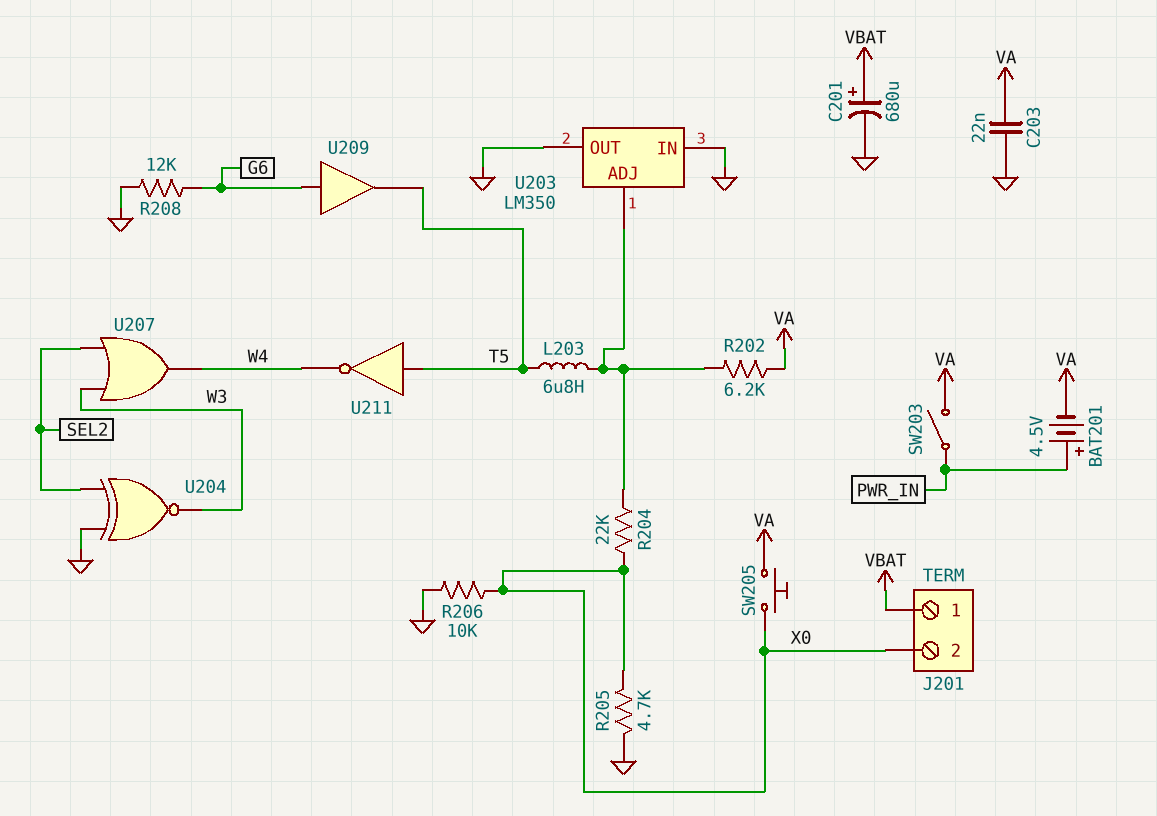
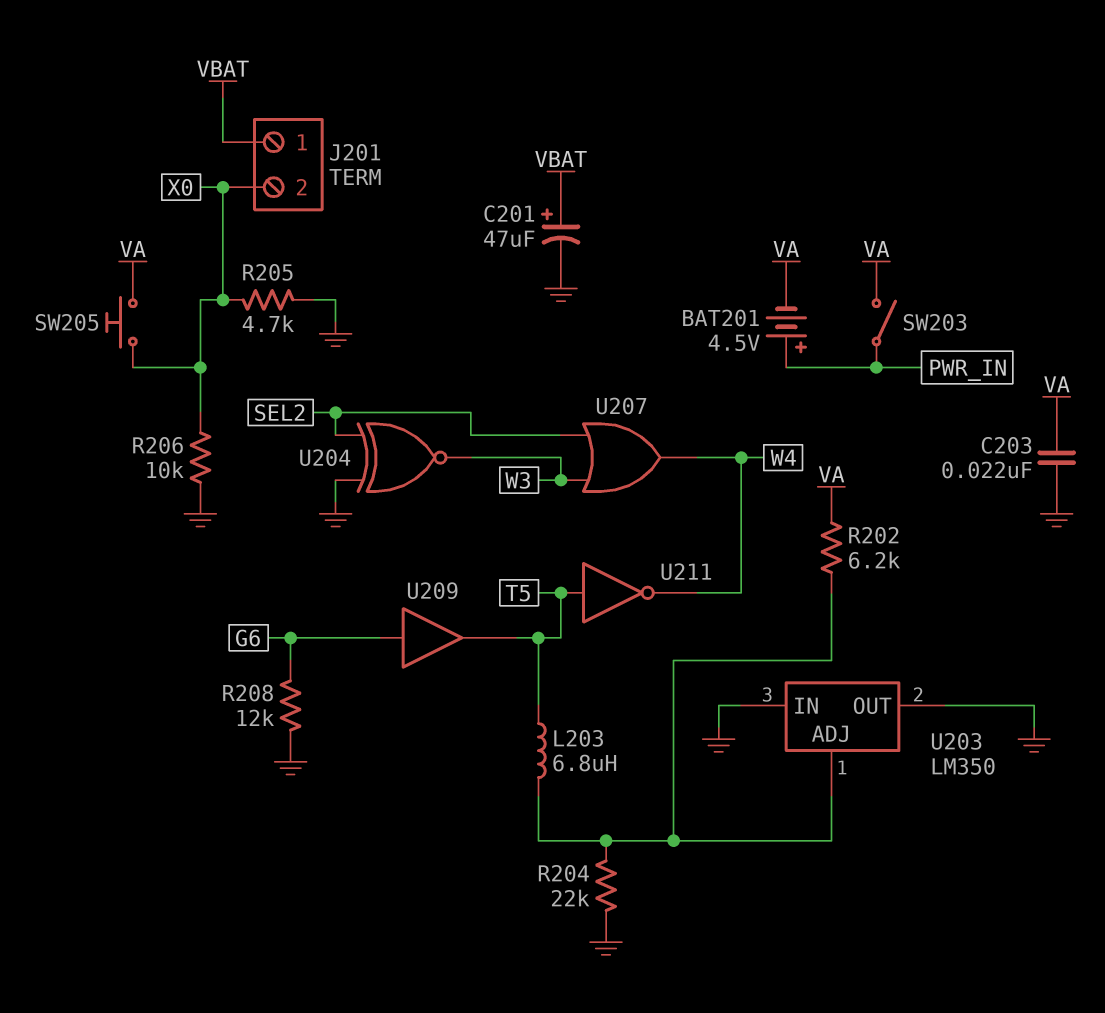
C201: 680uF (plus VBAT, minus GND) -> 47uF (plus VBAT, minus GND)
R204: 22k (U203/ADJ, X0) -> 22k (GND, U203/ADJ)

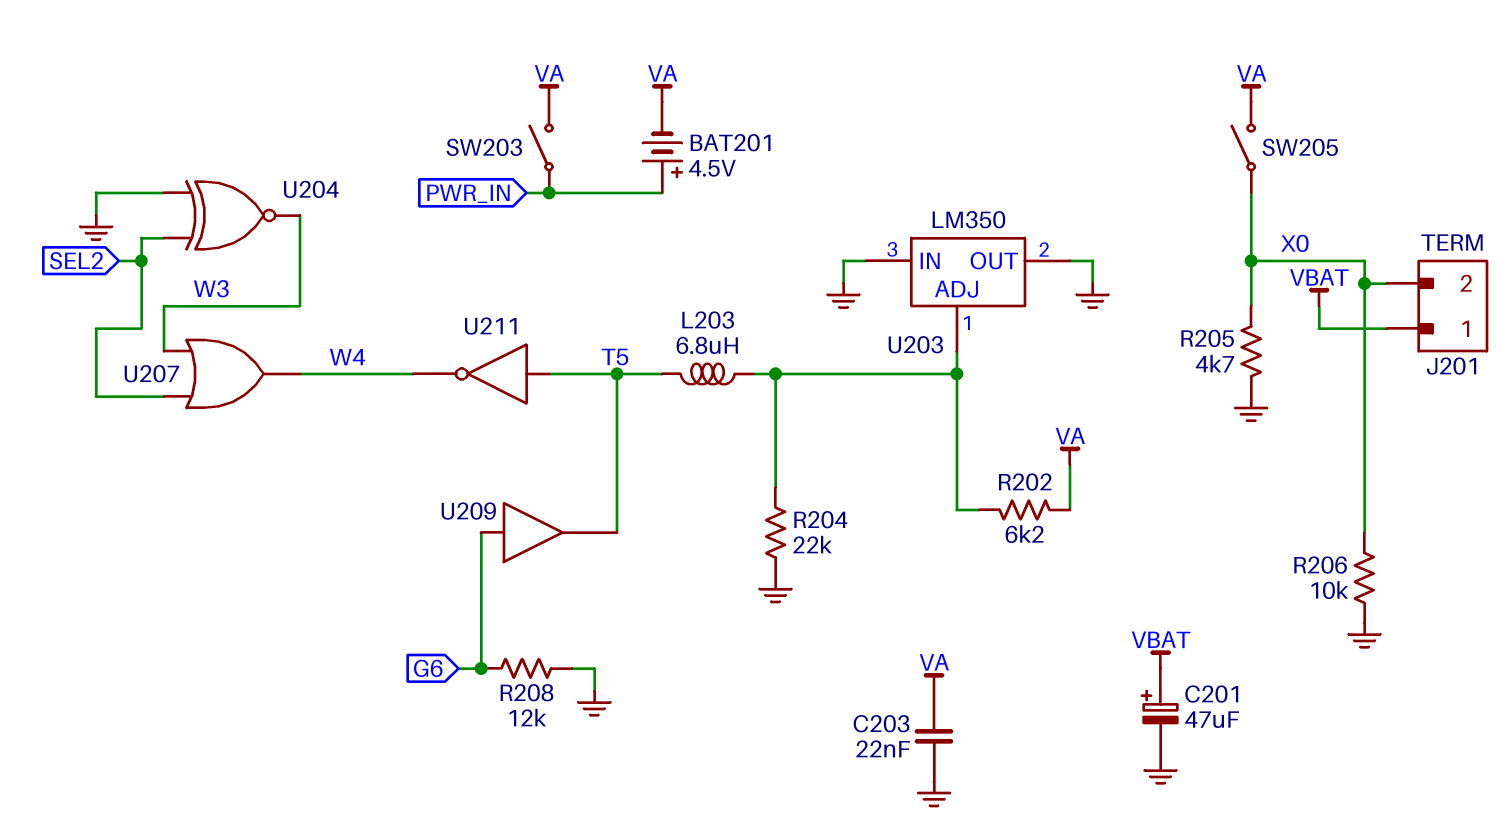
SW205: button (VA, X0) -> switch (VA, X0)

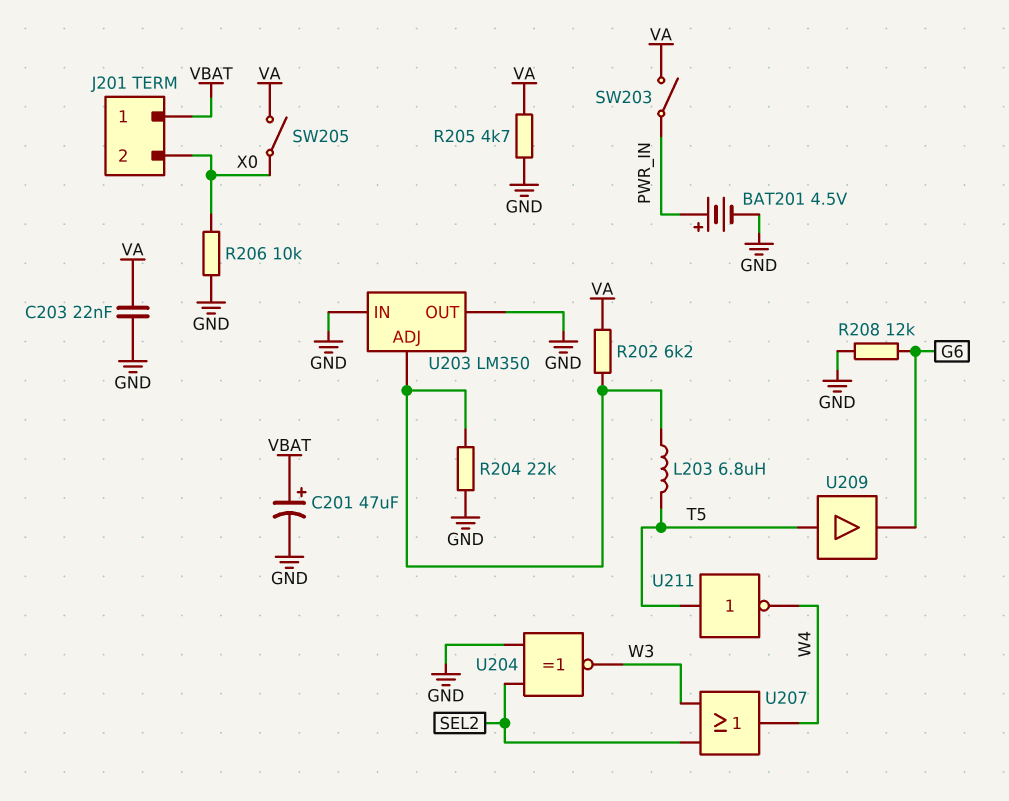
BAT201: 4.5V (plus PWR_IN, minus VA) -> 4.5V (plus PWR_IN, minus GND)
R205: 4.7k (GND, X0) -> 4.7k (GND, VA)
U209: buffer (in G6, out T5) -> buffer (in T5, out G6)

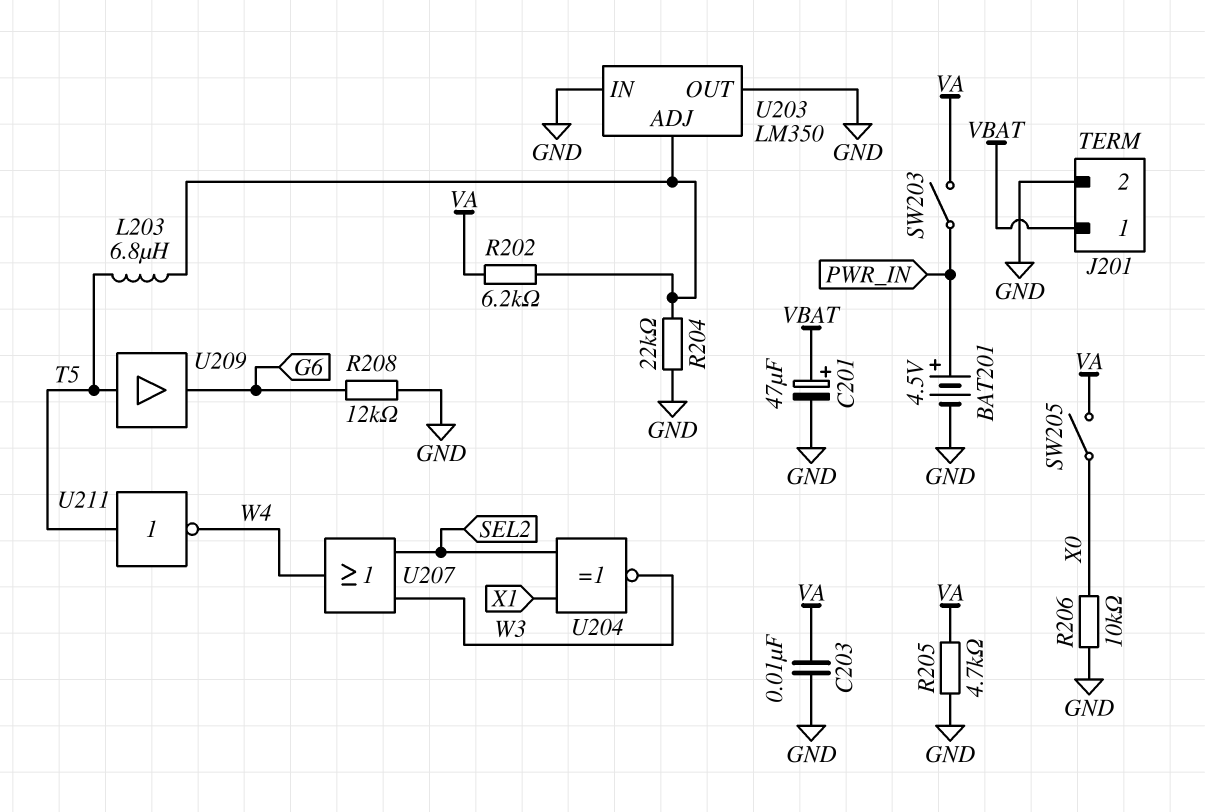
C203: 22nF (GND, VA) -> 10nF (GND, VA)
J201 pin 2: X0 -> GND
U204: XNOR (in GND, in SEL2, out W3) -> XNOR (in SEL2, in X1, out W3)

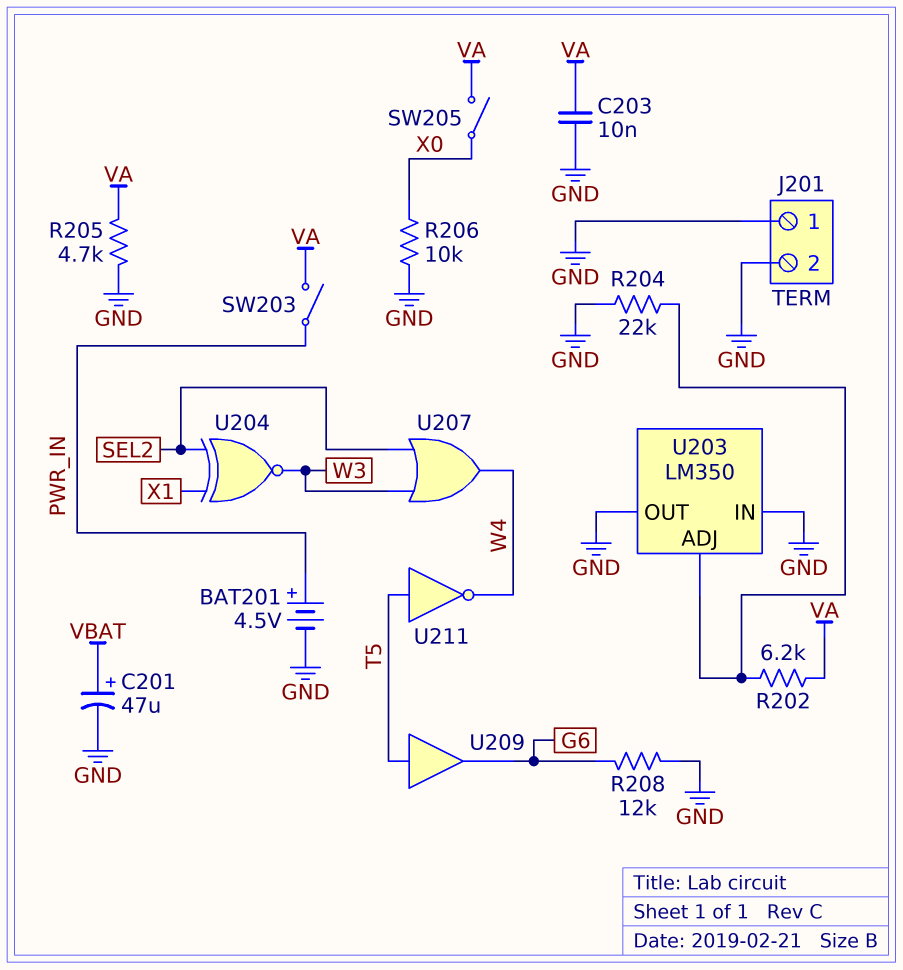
J201 pin 1: VBAT -> GND
L203: 6.8uH (T5, U203/ADJ) -> none

